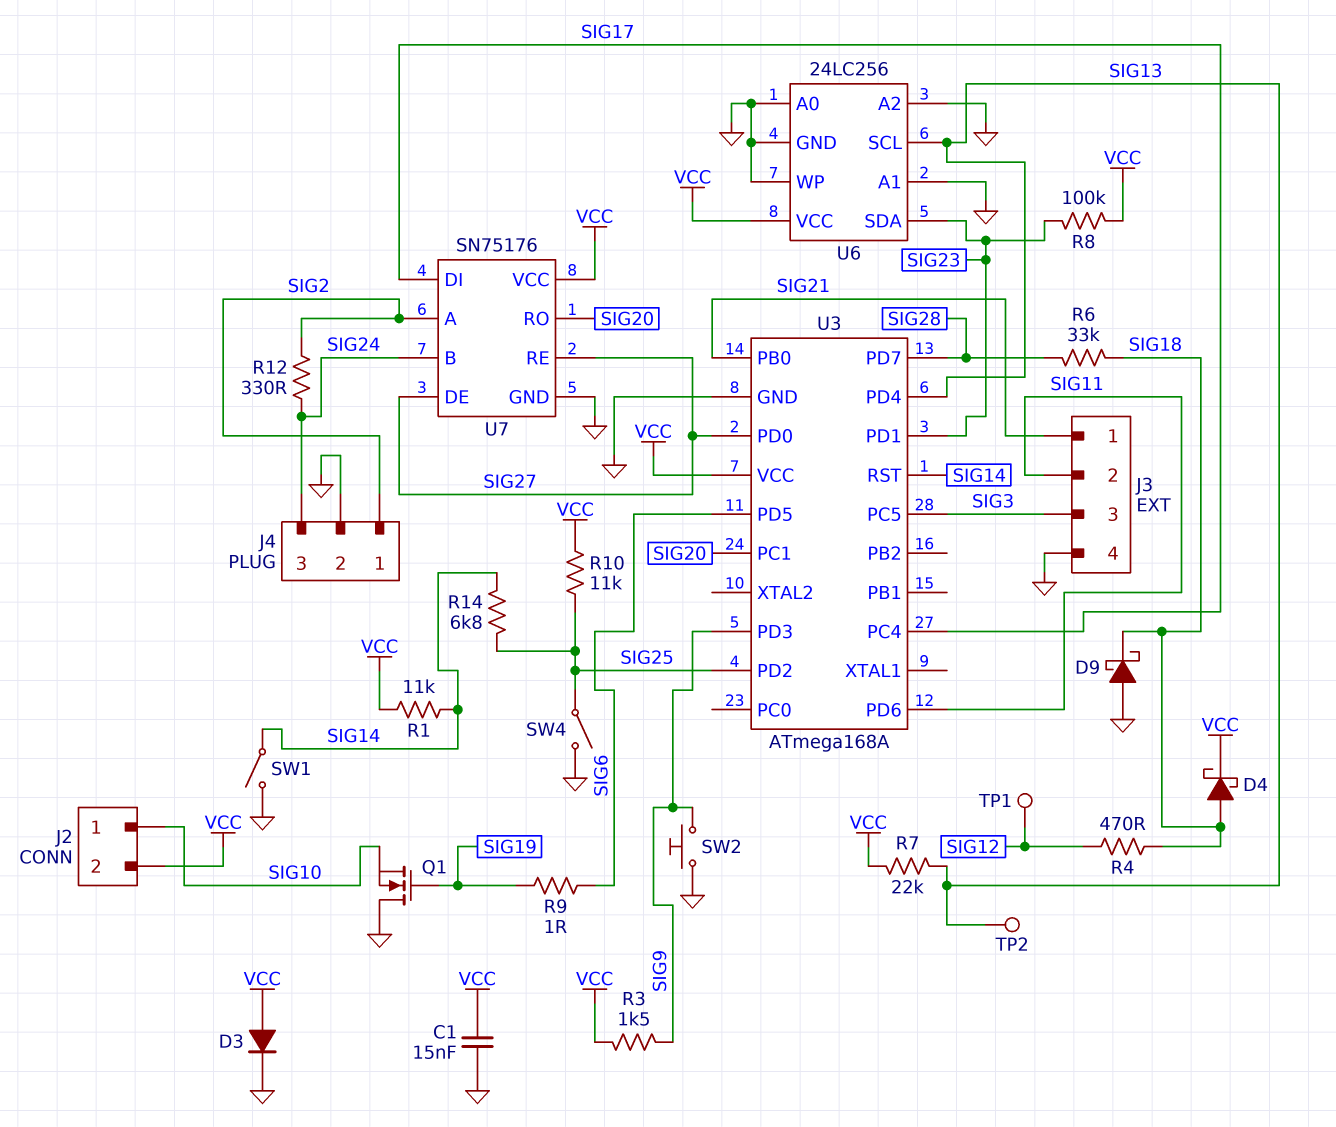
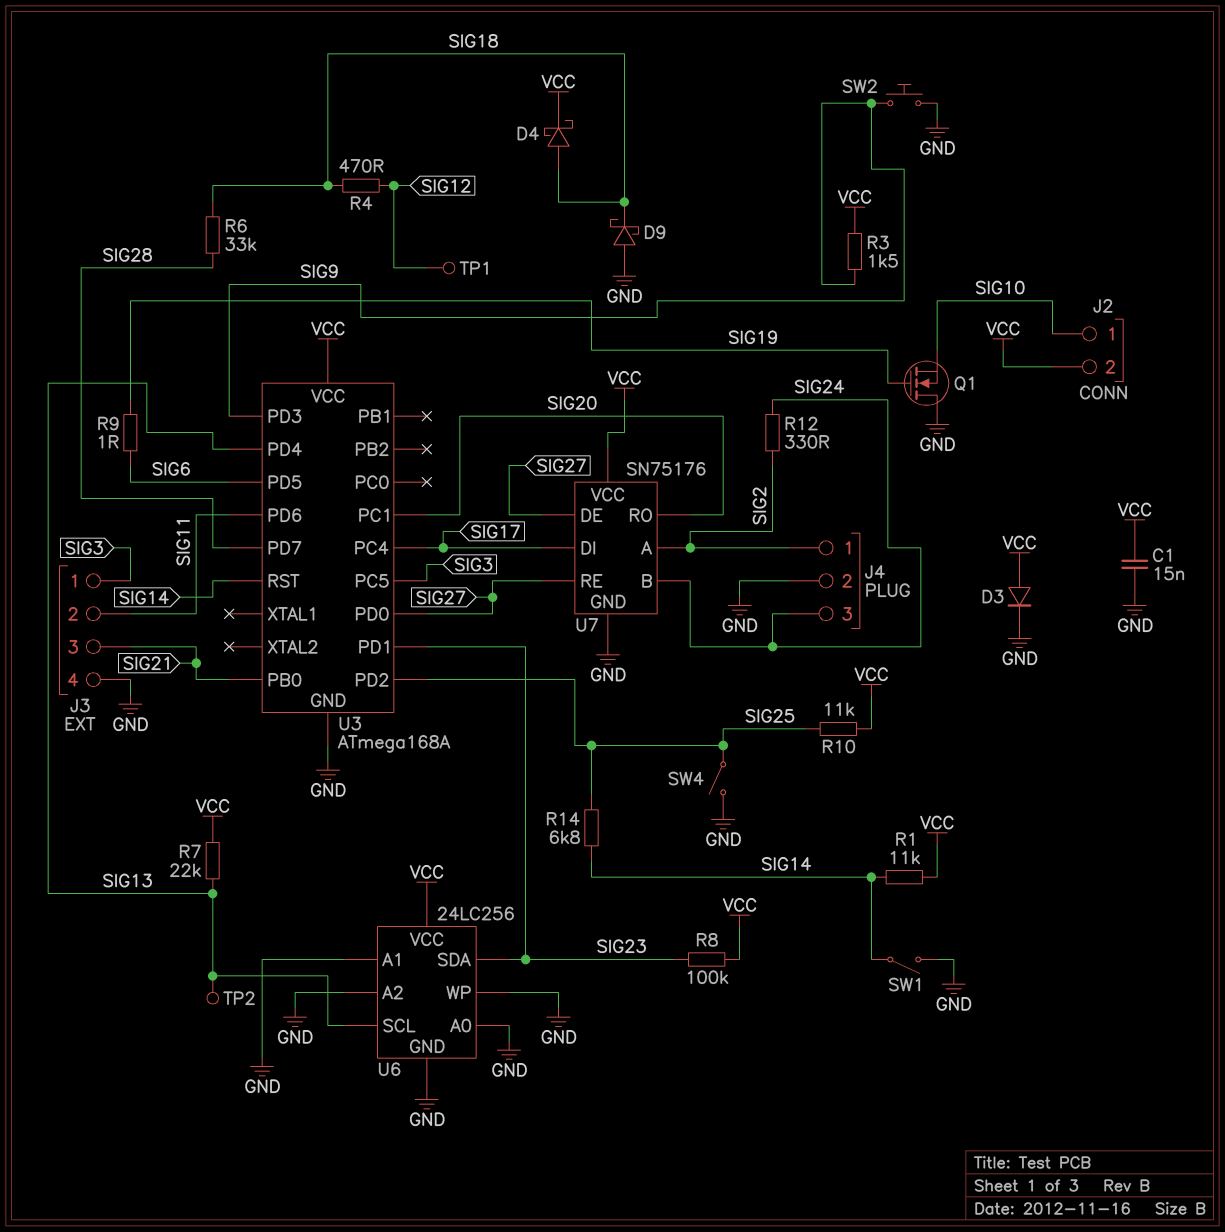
J3 pin 1: SIG21 -> SIG3
J3 pin 3: SIG3 -> SIG21

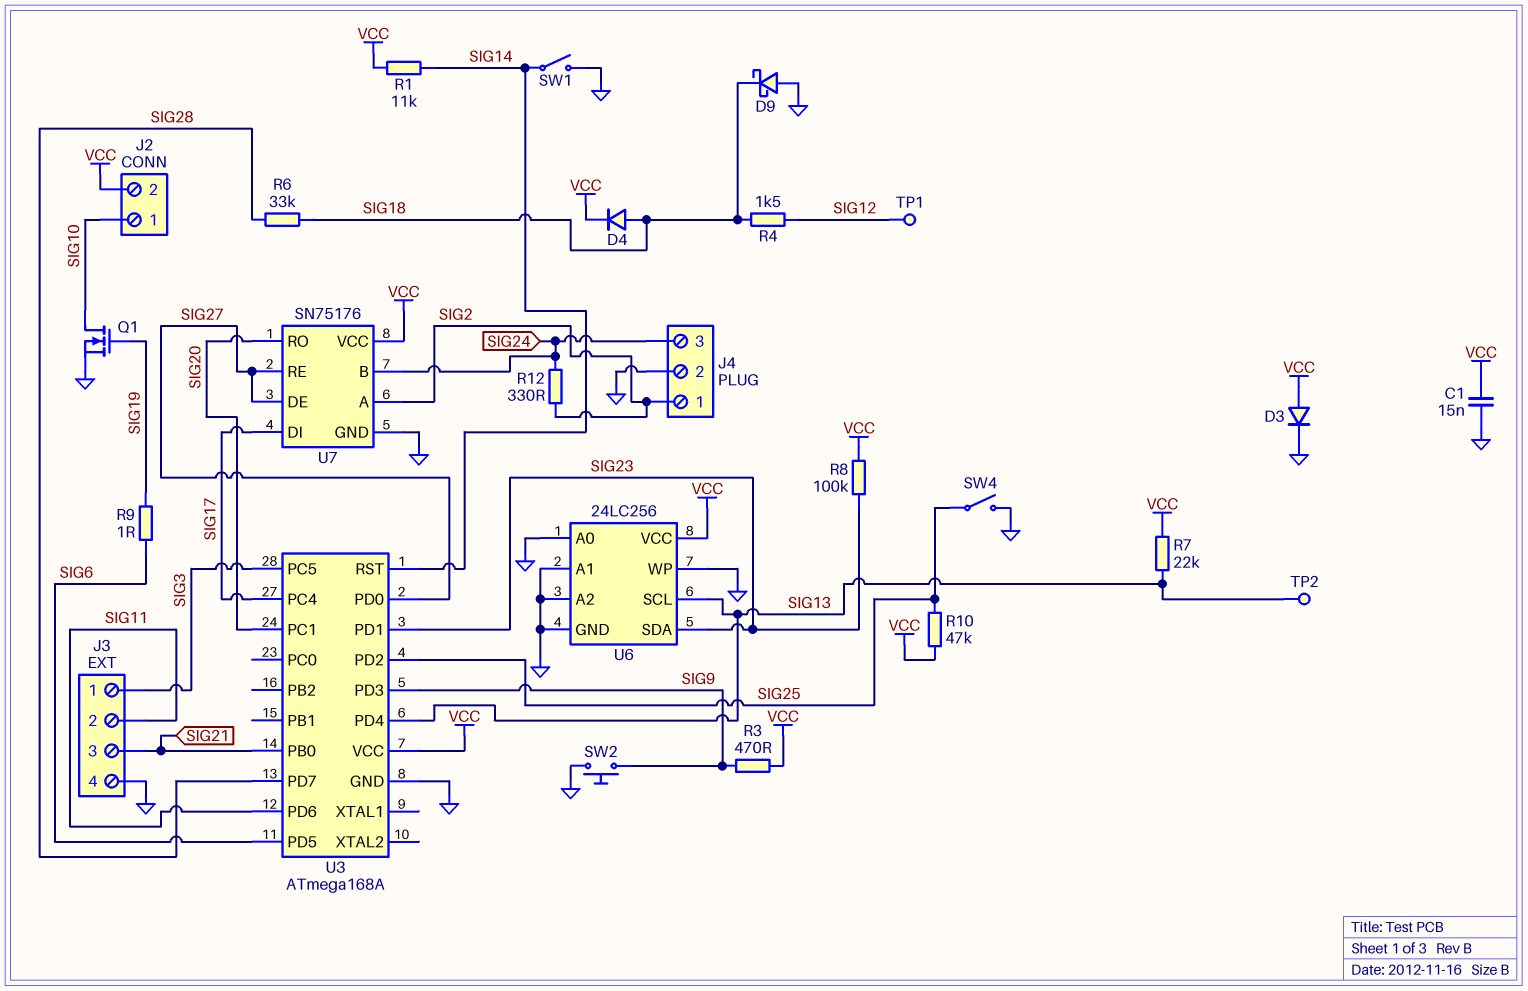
D4: schottky (A SIG18, K VCC) -> diode (A SIG18, K VCC)
Q1: NMOS (G SIG19, D GND, S SIG10) -> NMOS (G SIG19, D SIG10, S GND)
R3: 1.5k (SIG9, VCC) -> 470 (SIG9, VCC)
R4: 470 (SIG12, SIG18) -> 1.5k (SIG12, SIG18)
R10: 11k (SIG25, VCC) -> 47k (SIG25, VCC)
R14: 6.8k (SIG14, SIG25) -> none

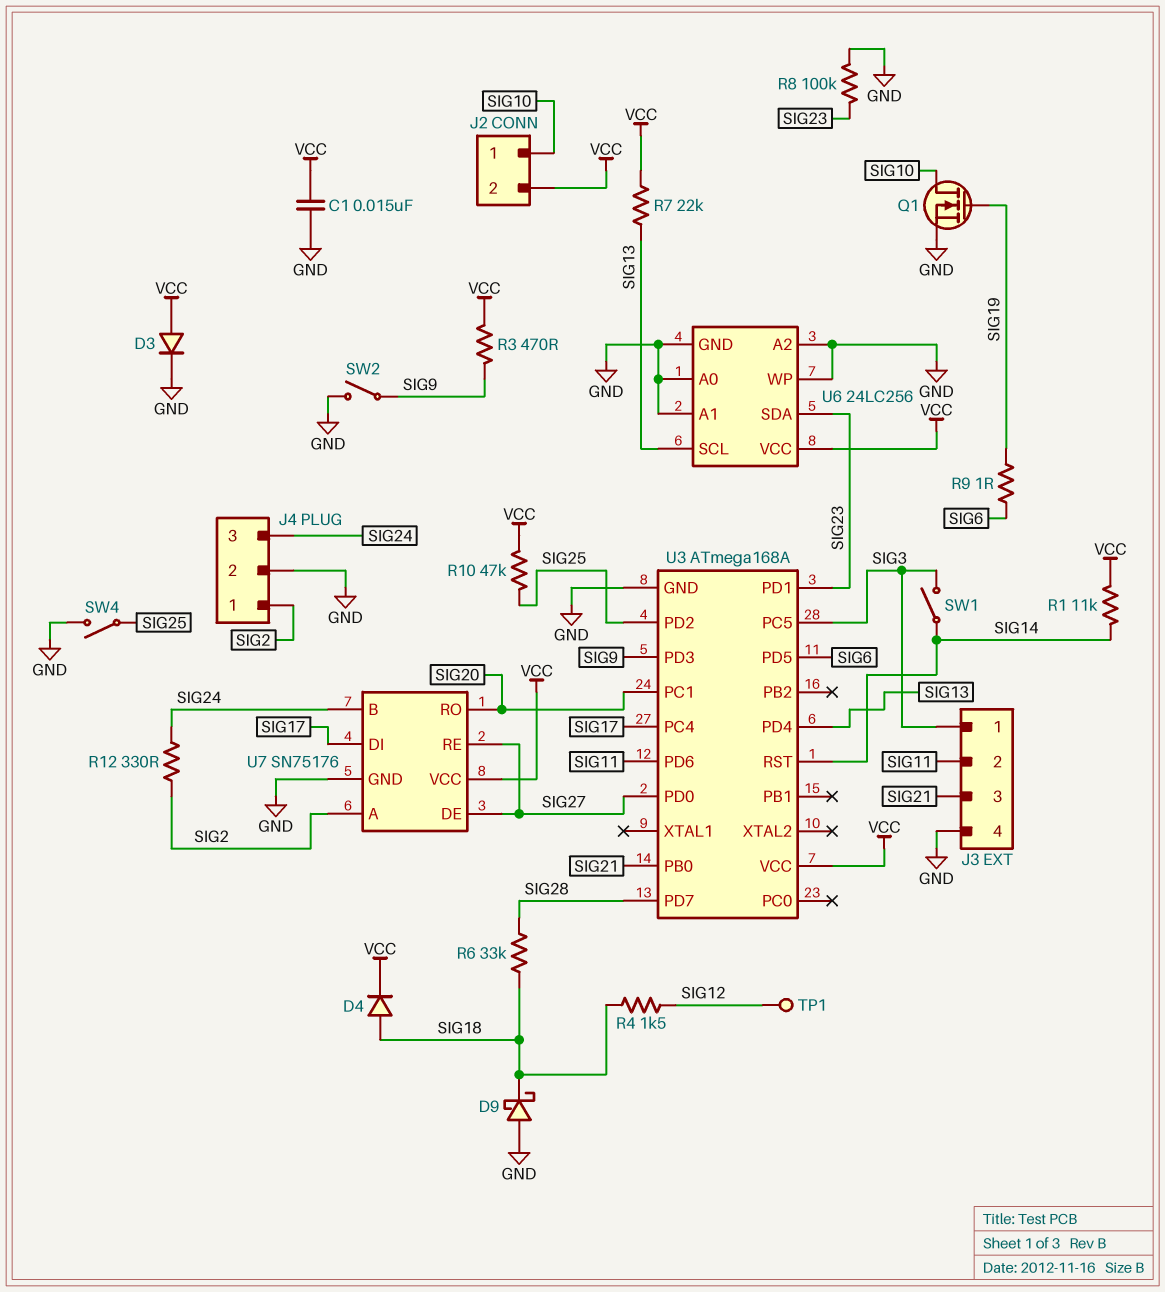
R8: 100k (SIG23, VCC) -> 100k (GND, SIG23)
SW1: switch (GND, SIG14) -> switch (SIG3, SIG14)
SW2: button (GND, SIG9) -> switch (GND, SIG9)
TP2: test point (SIG13) -> none

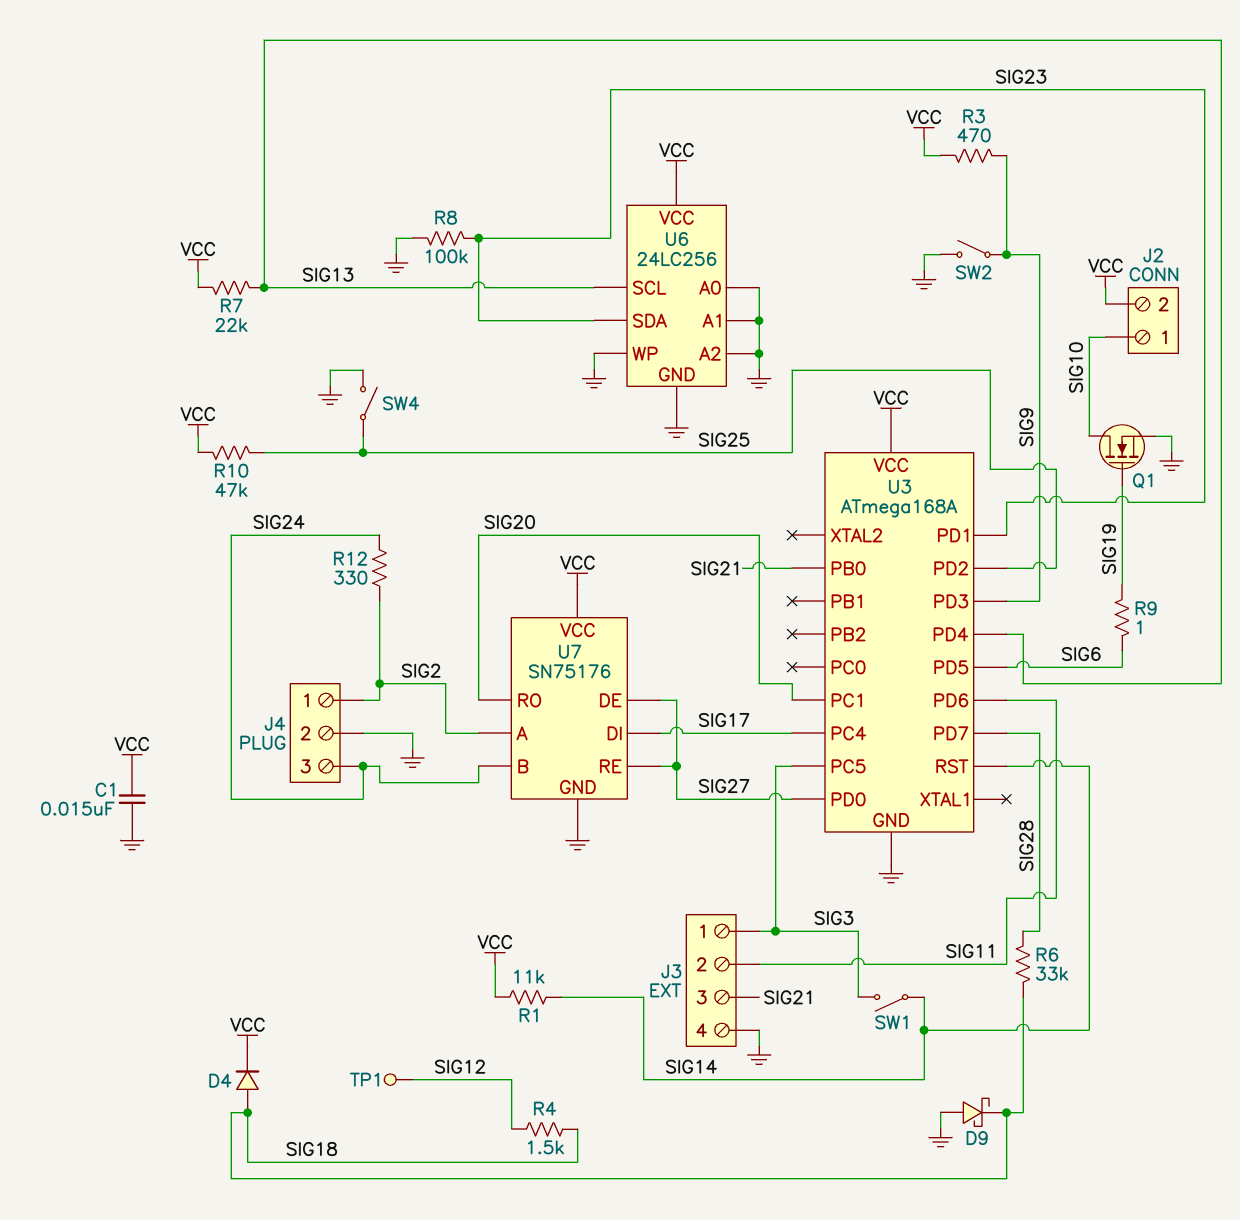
D3: diode (A VCC, K GND) -> none

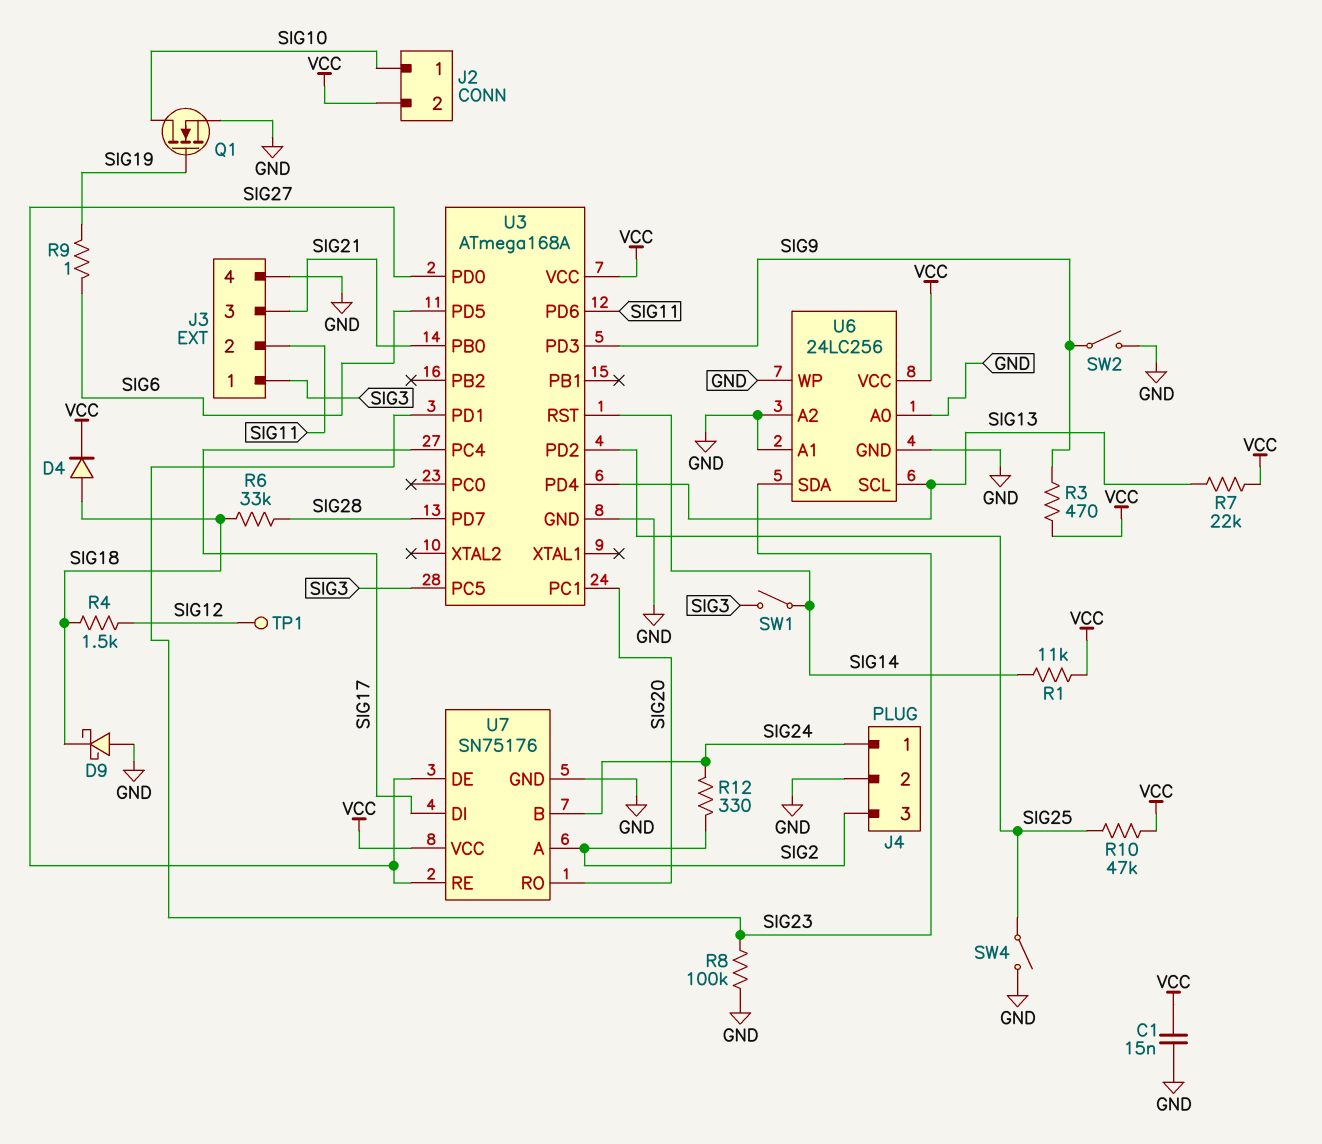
J4 pin 1: SIG2 -> SIG24
J4 pin 3: SIG24 -> SIG2

